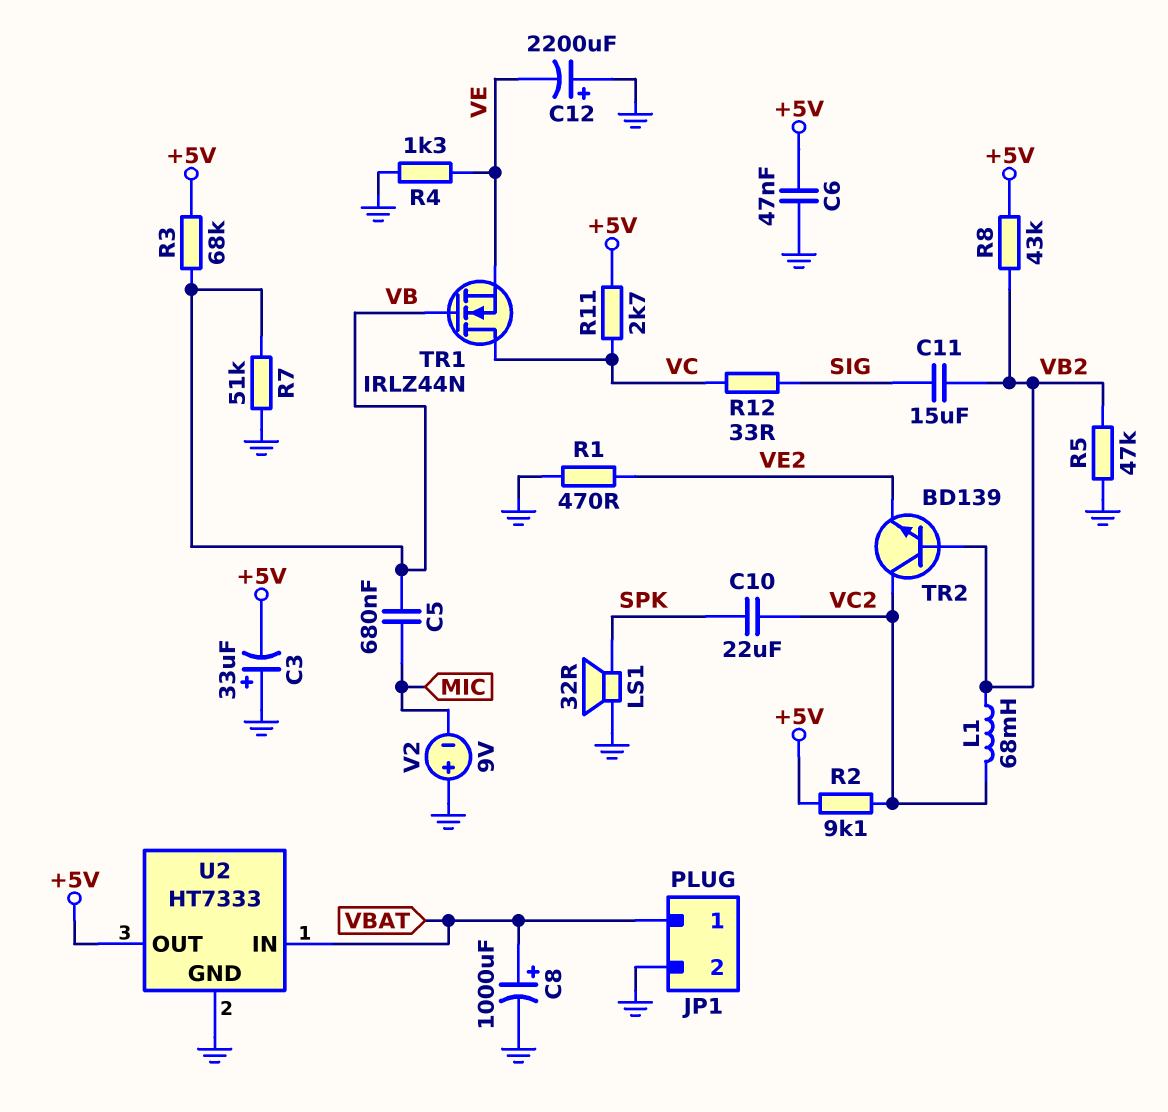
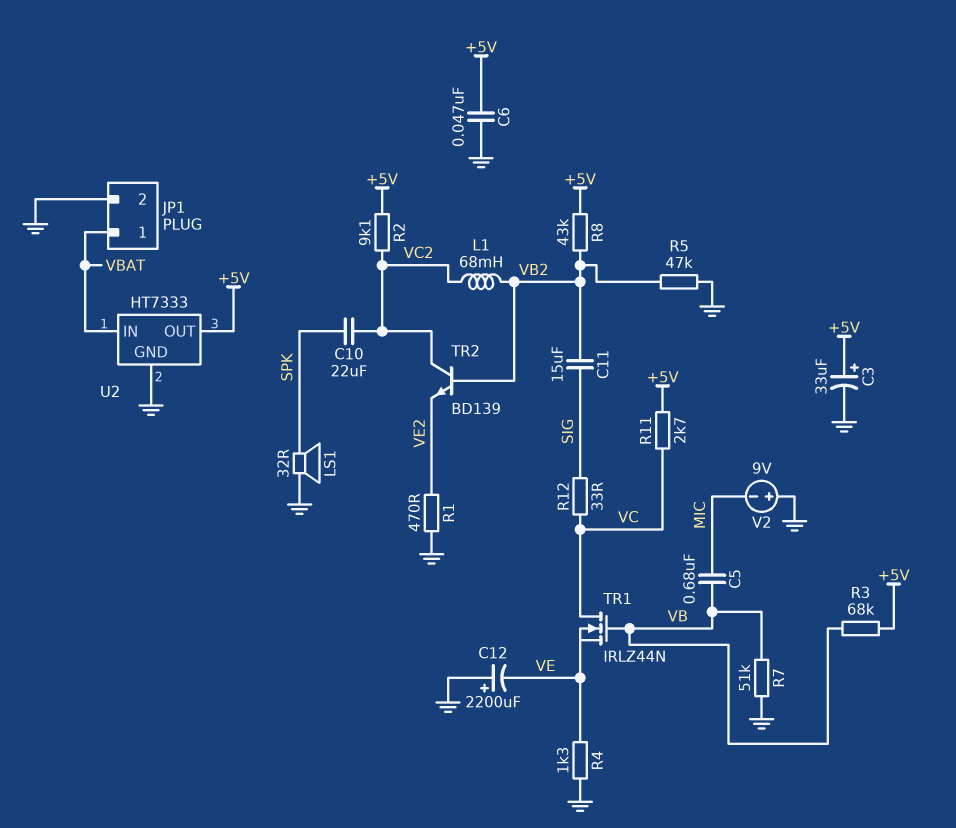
C3: 33uF (plus GND, minus +5V) -> 33uF (plus +5V, minus GND)
C8: 1000uF (plus VBAT, minus GND) -> none

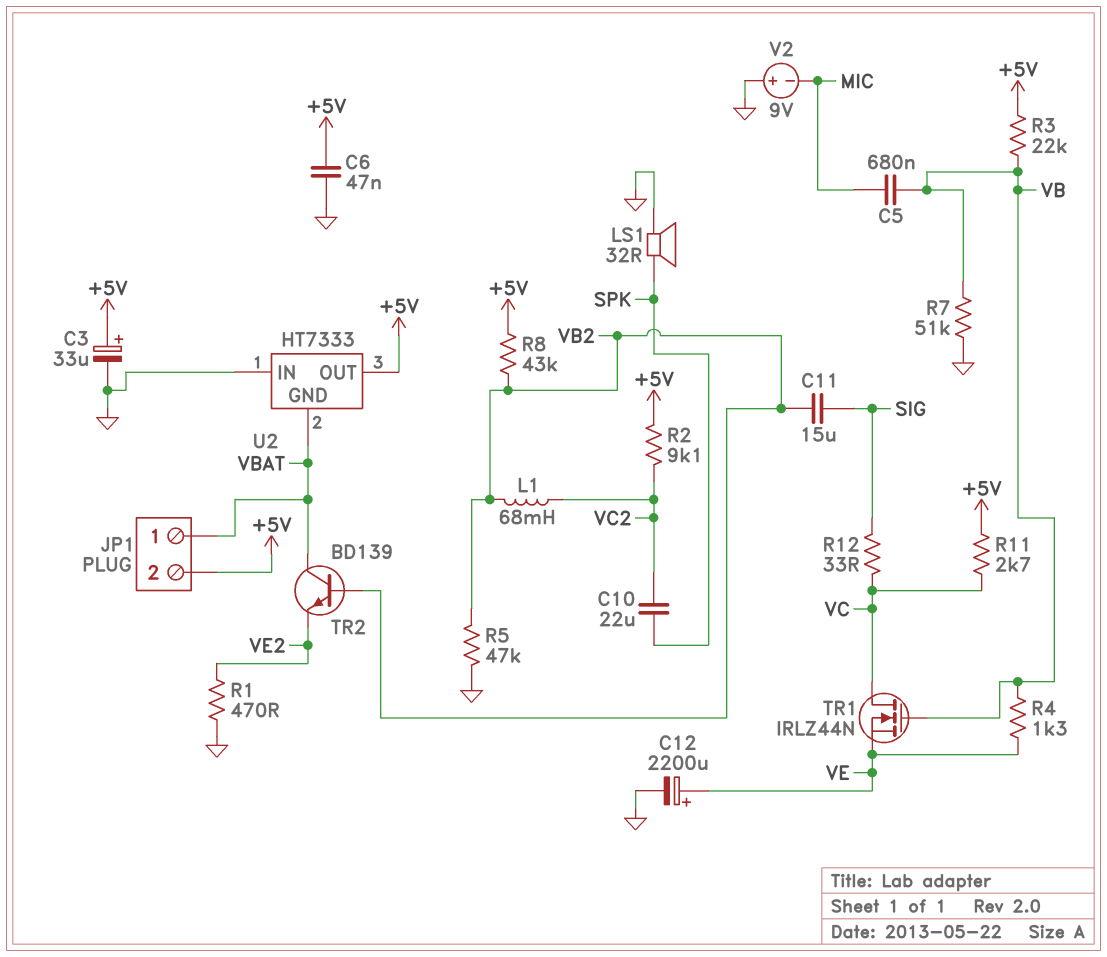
C12: 2200uF (plus GND, minus VE) -> 2200uF (plus VE, minus GND)
JP1 pin 2: GND -> +5V
R3: 68k (+5V, VB) -> 22k (+5V, VB)
R4: 1.3k (GND, VE) -> 1.3k (VB, VE)
TR2: NPN BD139 (B VB2, C VC2, E VE2) -> NPN BD139 (B VB2, C VBAT, E VE2)
U2 pin GND: GND -> VBAT
U2 pin IN: VBAT -> GND

